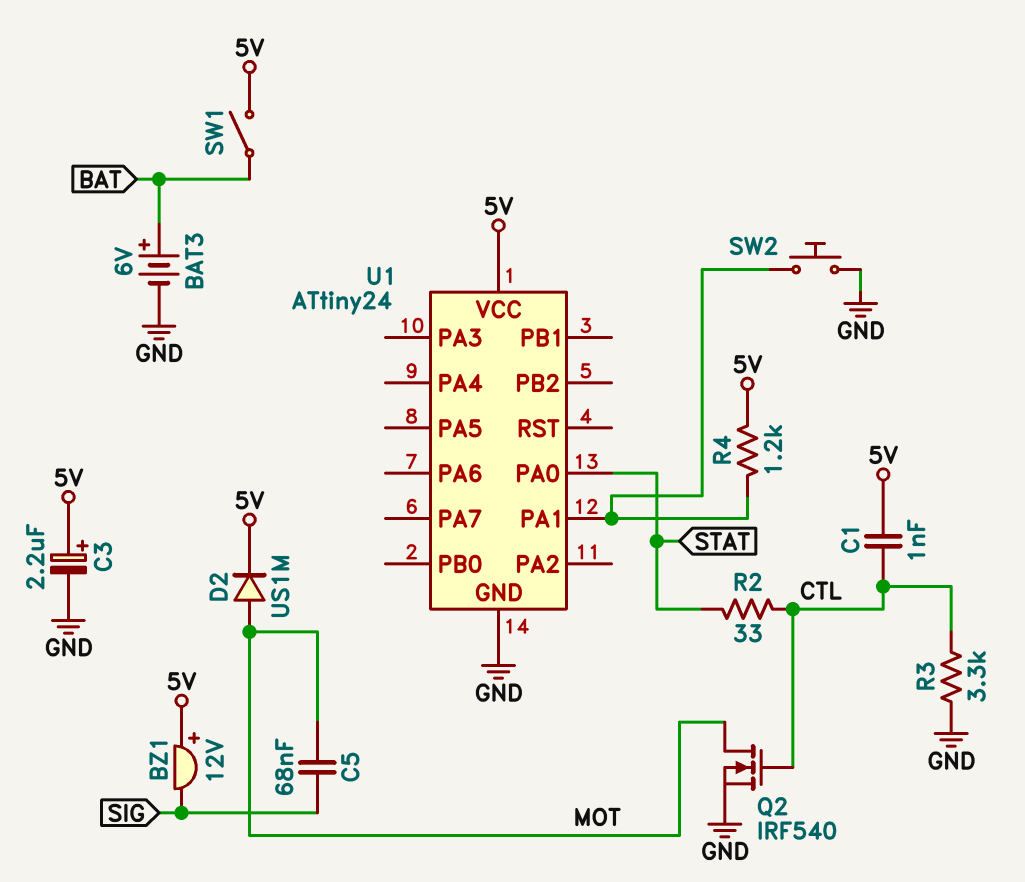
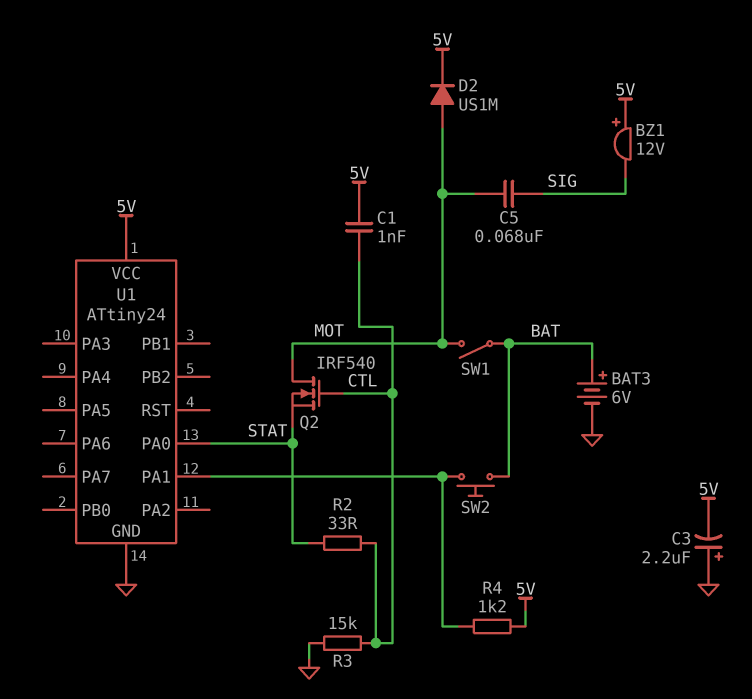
C3: 2.2uF (plus 5V, minus GND) -> 2.2uF (plus GND, minus 5V)
Q2: NMOS IRF540 (G CTL, D MOT, S GND) -> NMOS IRF540 (G CTL, D MOT, S STAT)
R3: 3.3k (CTL, GND) -> 15k (CTL, GND)
SW1: switch (5V, BAT) -> switch (BAT, MOT)
SW2: button (GND, U1/PA1) -> button (BAT, U1/PA1)

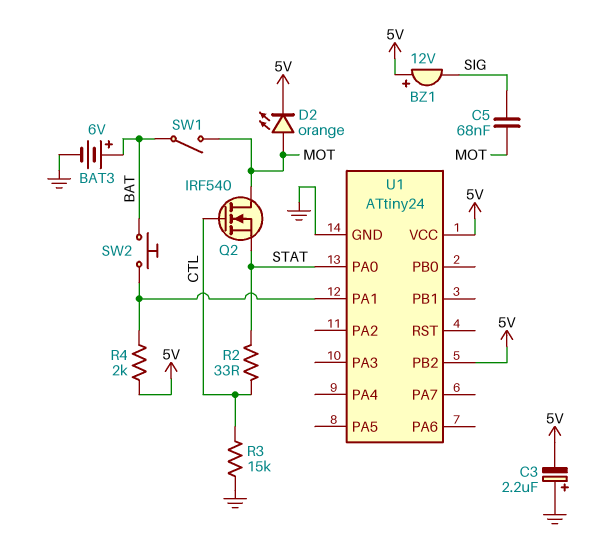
C1: 1nF (5V, CTL) -> none
D2: diode US1M (A MOT, K 5V) -> LED orange (A MOT, K 5V)
R4: 1.2k (5V, U1/PA1) -> 2k (5V, U1/PA1)
U1 pin PB2: none -> 5V

